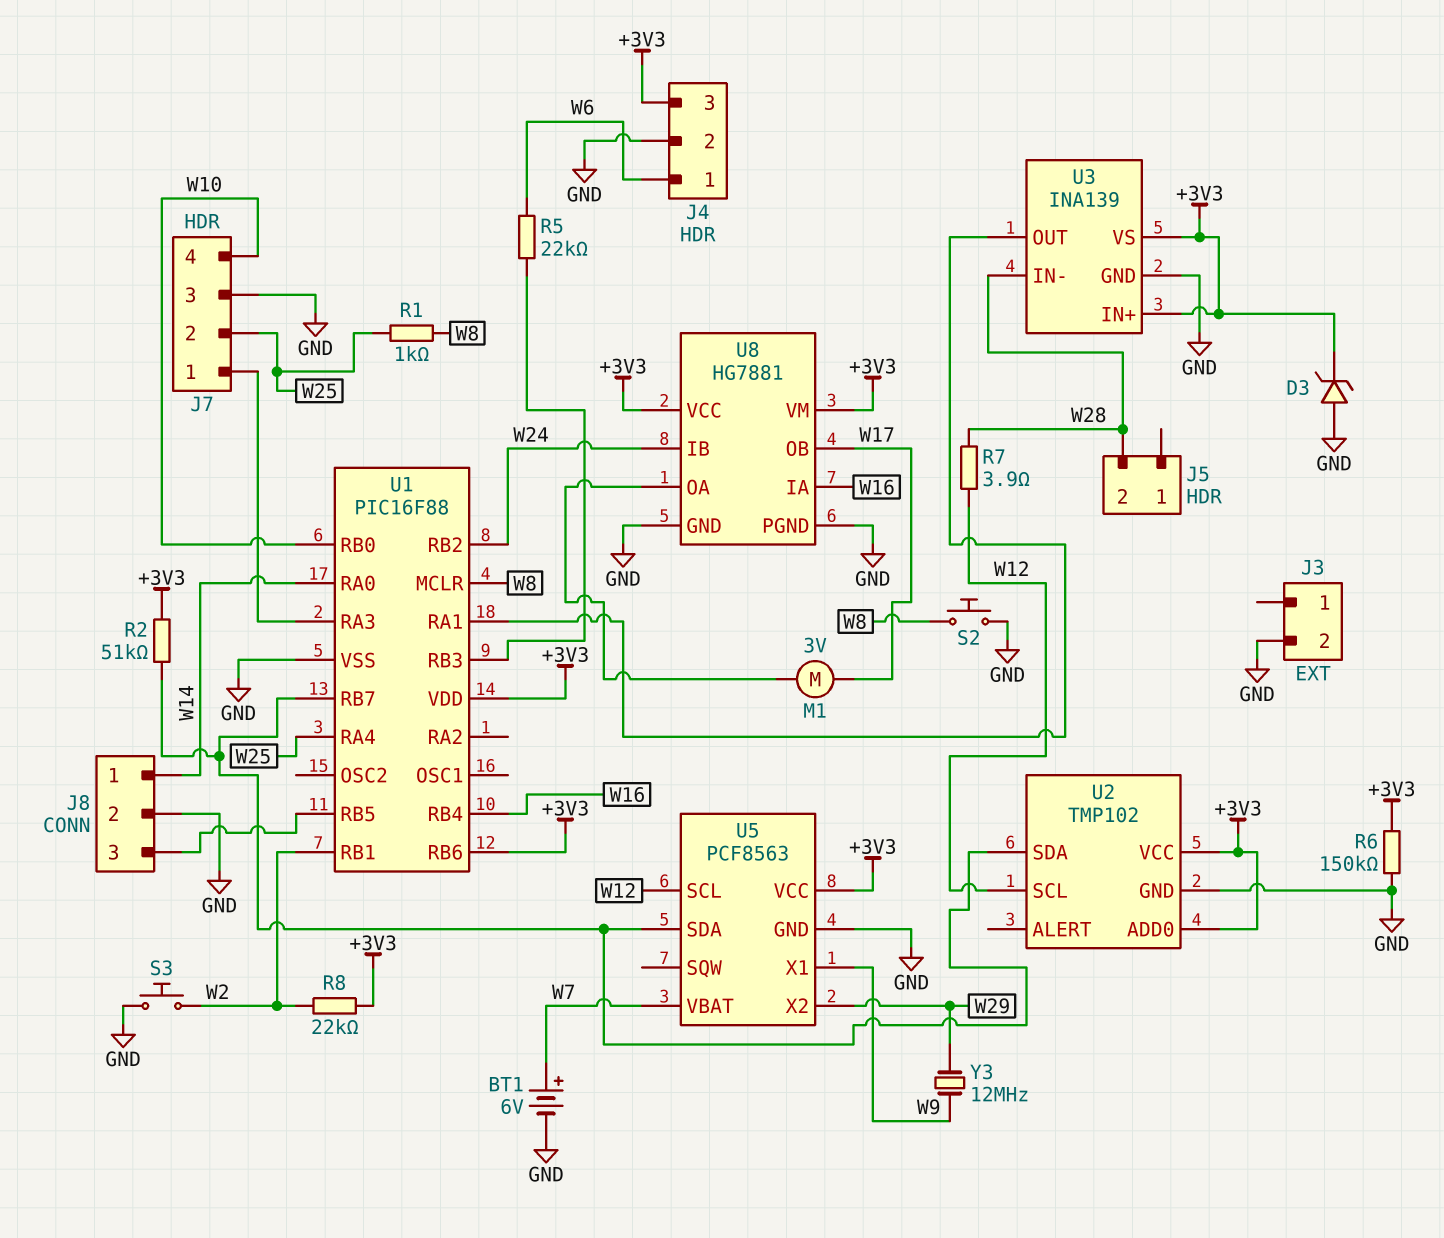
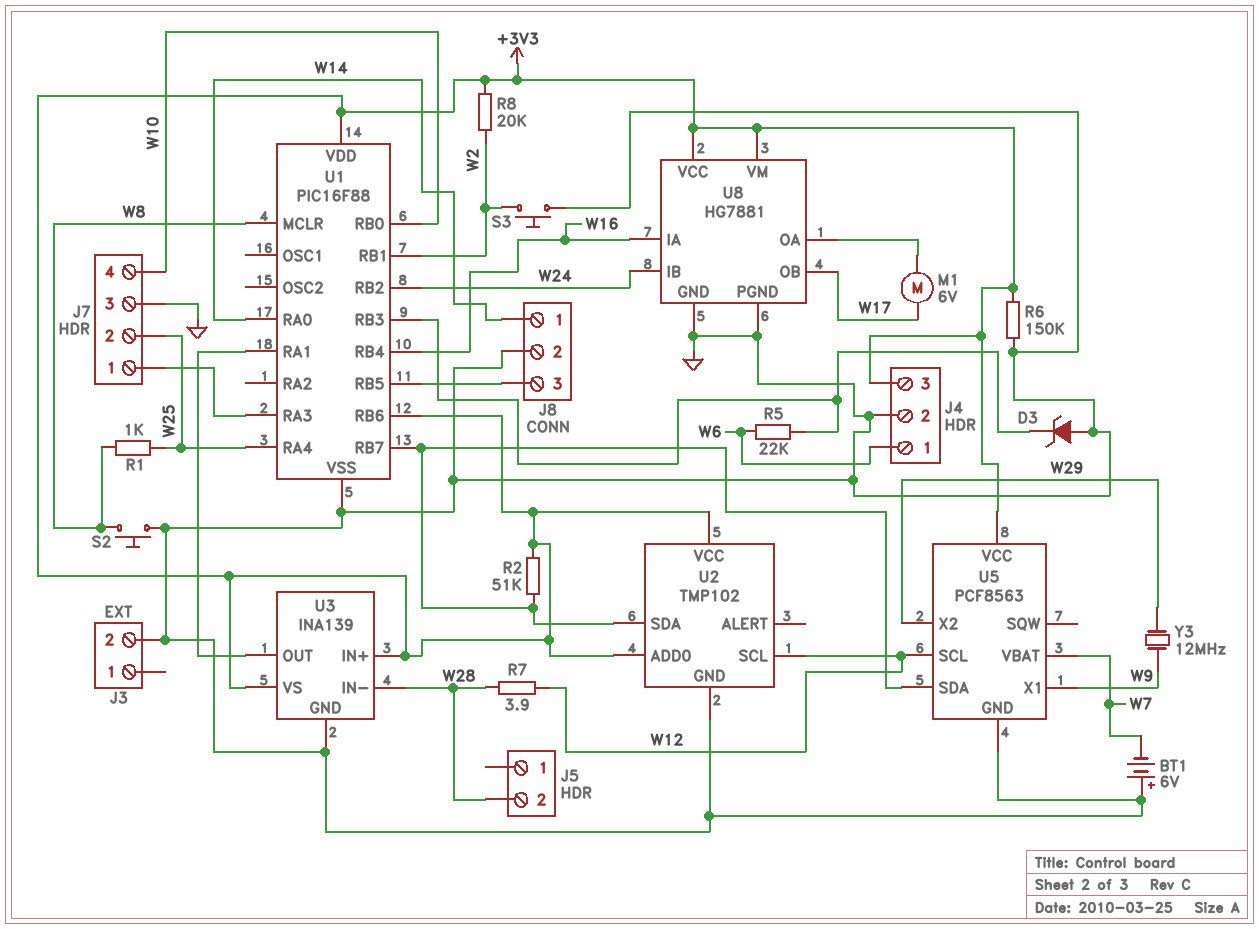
BT1: 6V (plus W7, minus GND) -> 6V (plus GND, minus W7)
D3: zener (A GND, K +3V3) -> zener (A GND, K U1/RB3)
M1: motor 3V (U8/OA, W17) -> motor 6V (U8/OA, W17)
R8: 22k (+3V3, W2) -> 20k (+3V3, W2)

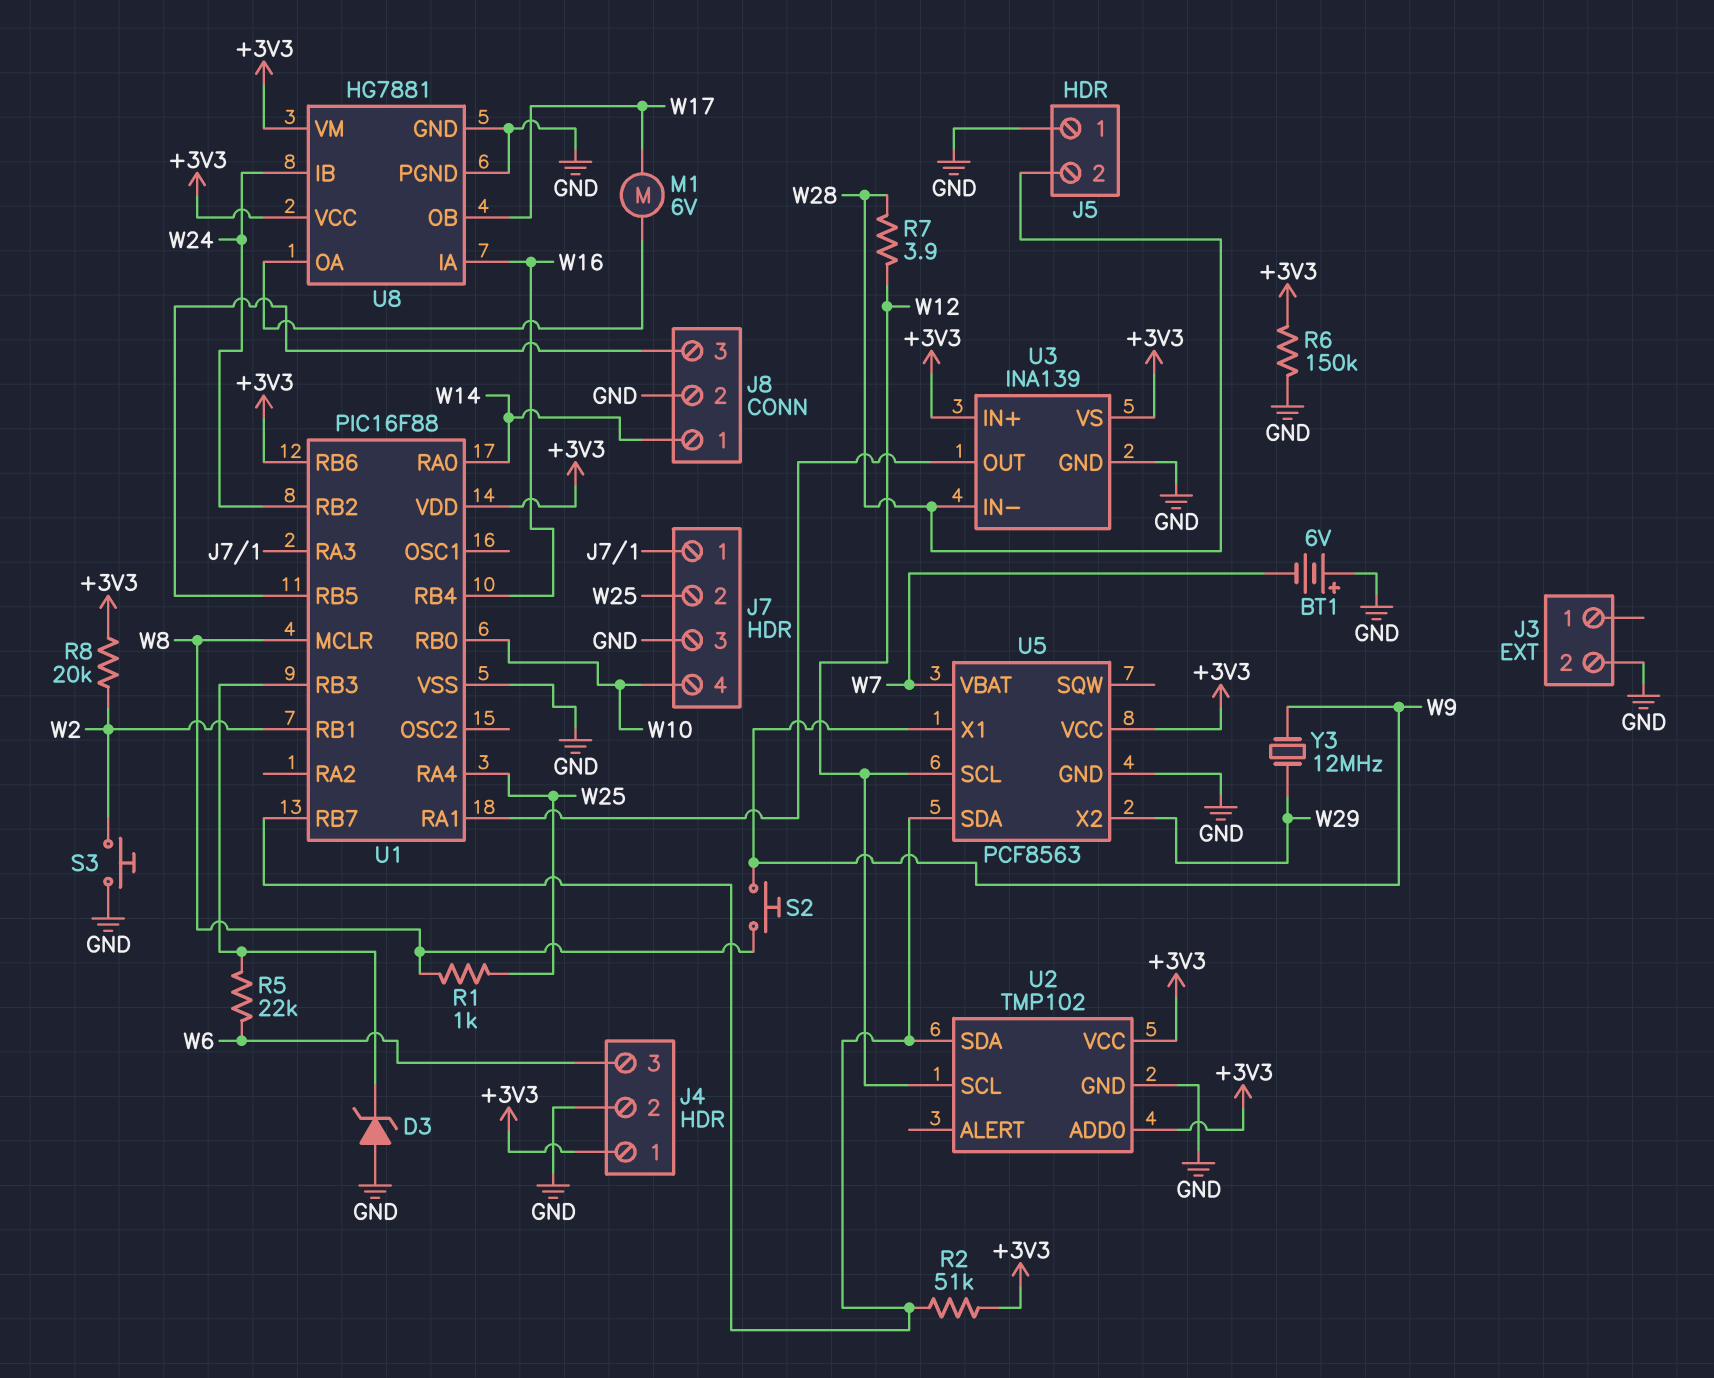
J4 pin 1: W6 -> +3V3
J4 pin 3: +3V3 -> W6
J5 pin 1: none -> GND
S2: button (GND, W8) -> button (W8, W9)

